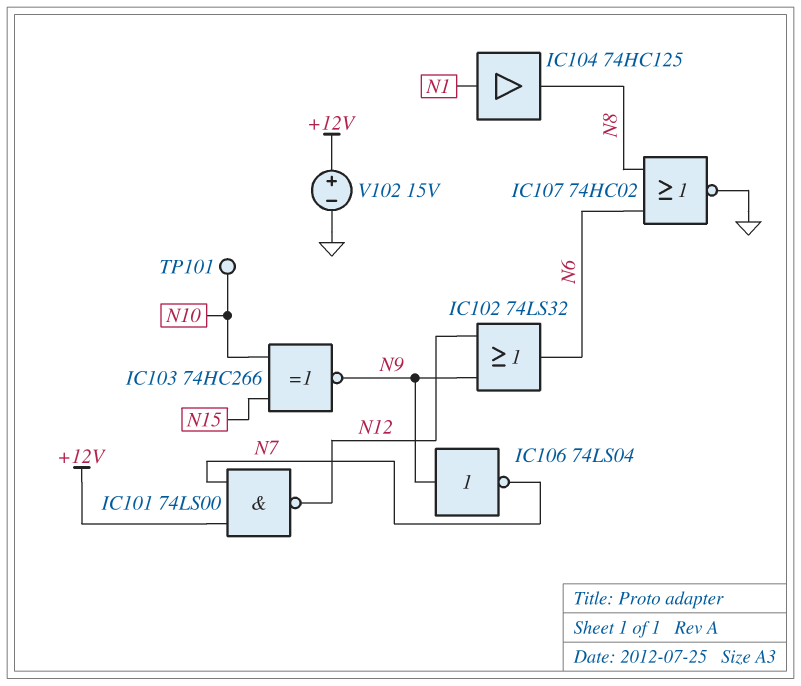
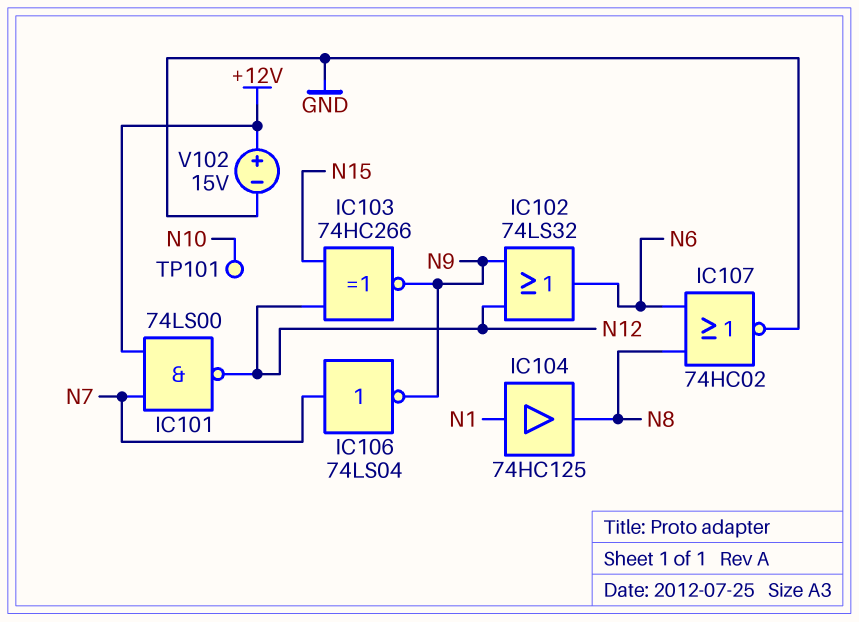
IC103: XNOR 74HC266 (in N10, in N15, out N9) -> XNOR 74HC266 (in N12, in N15, out N9)
IC106: NOT 74LS04 (in N9, out N7) -> NOT 74LS04 (in N7, out N9)

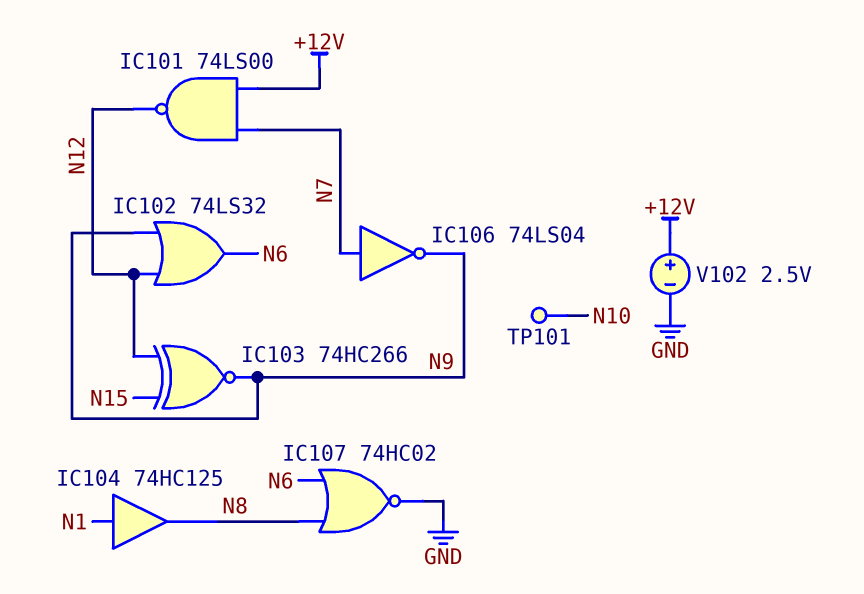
V102: 15V (plus +12V, minus GND) -> 2.5V (plus +12V, minus GND)

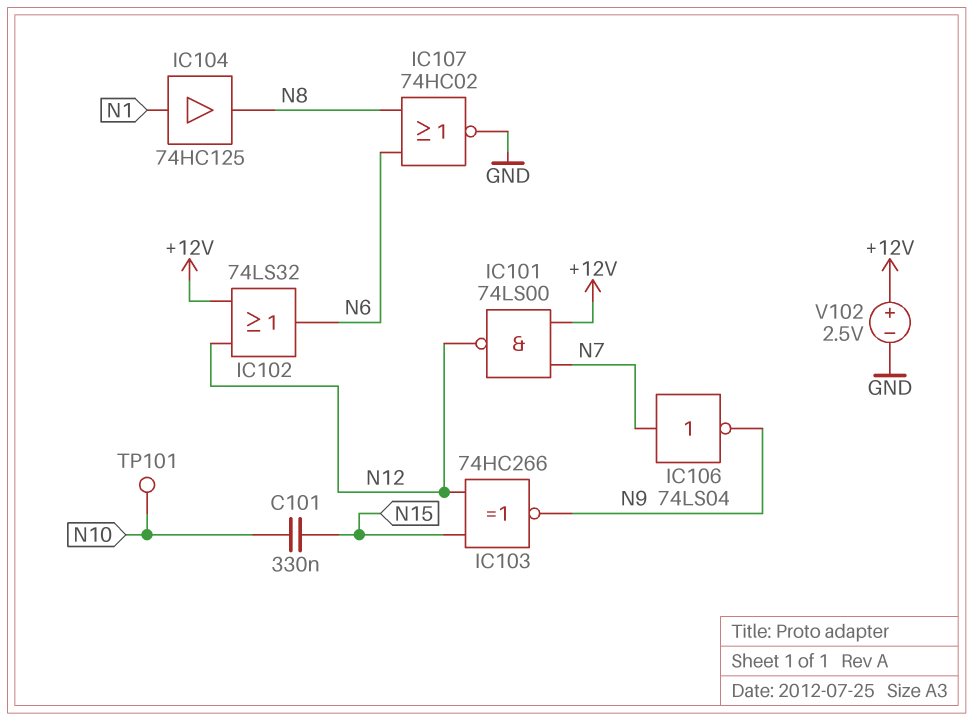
C101: none -> 330nF (N10, N15)
IC102: OR 74LS32 (in N9, in N12, out N6) -> OR 74LS32 (in +12V, in N12, out N6)

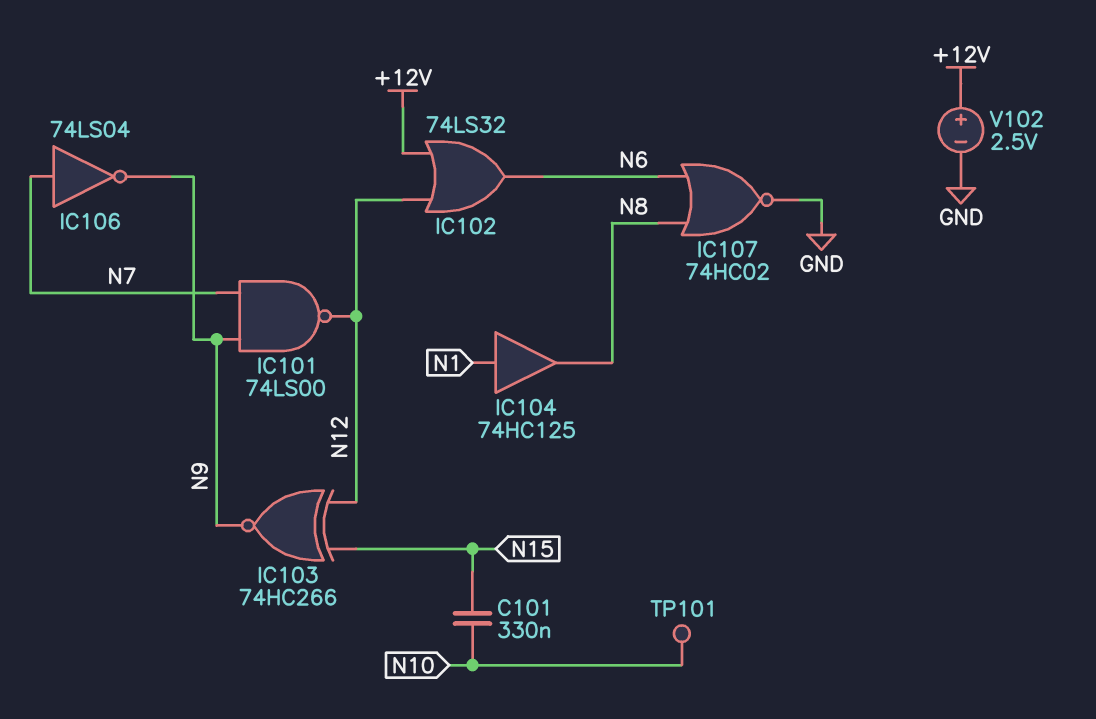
IC101: NAND 74LS00 (in +12V, in N7, out N12) -> NAND 74LS00 (in N7, in N9, out N12)

